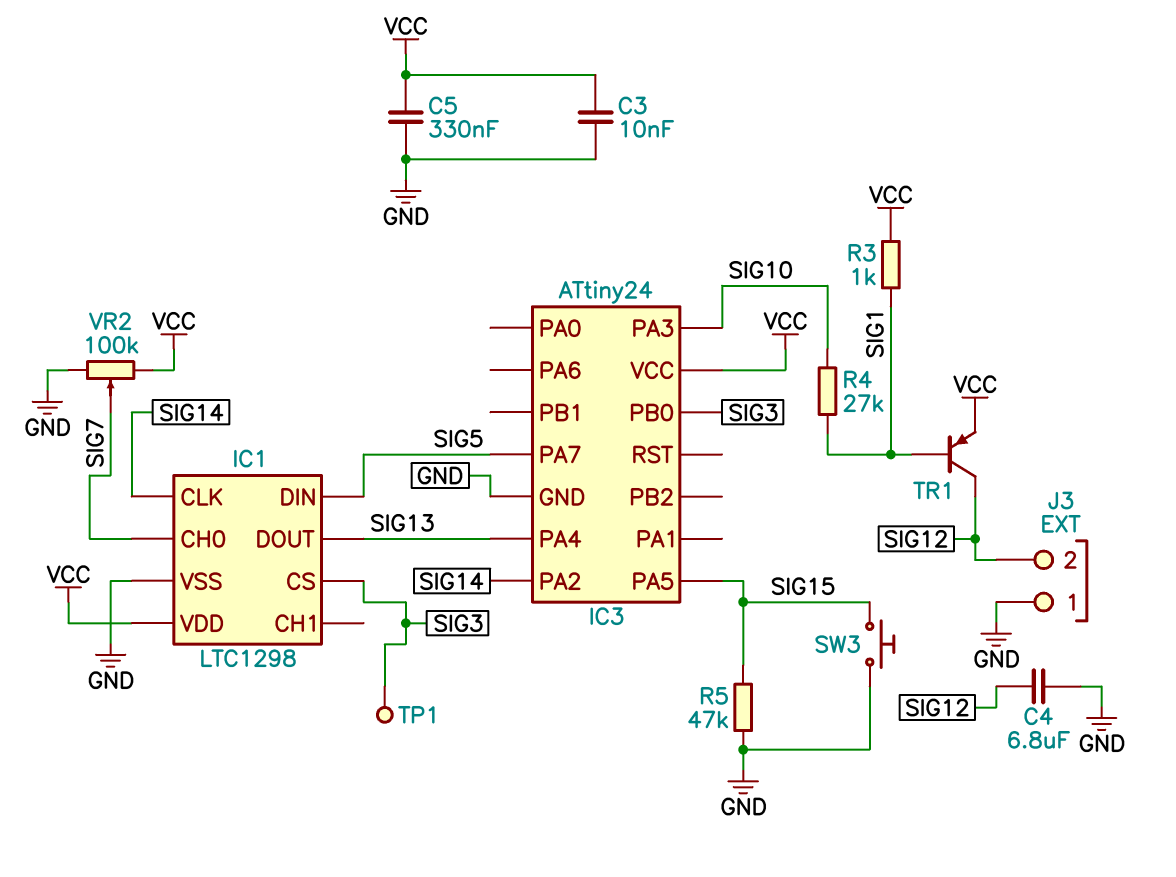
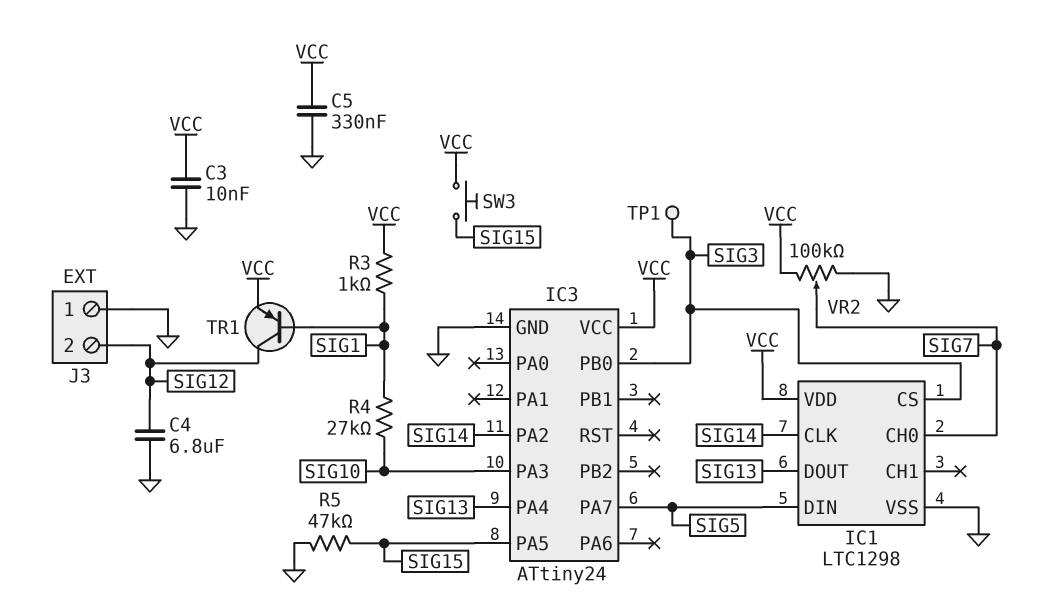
SW3: button (GND, SIG15) -> button (SIG15, VCC)

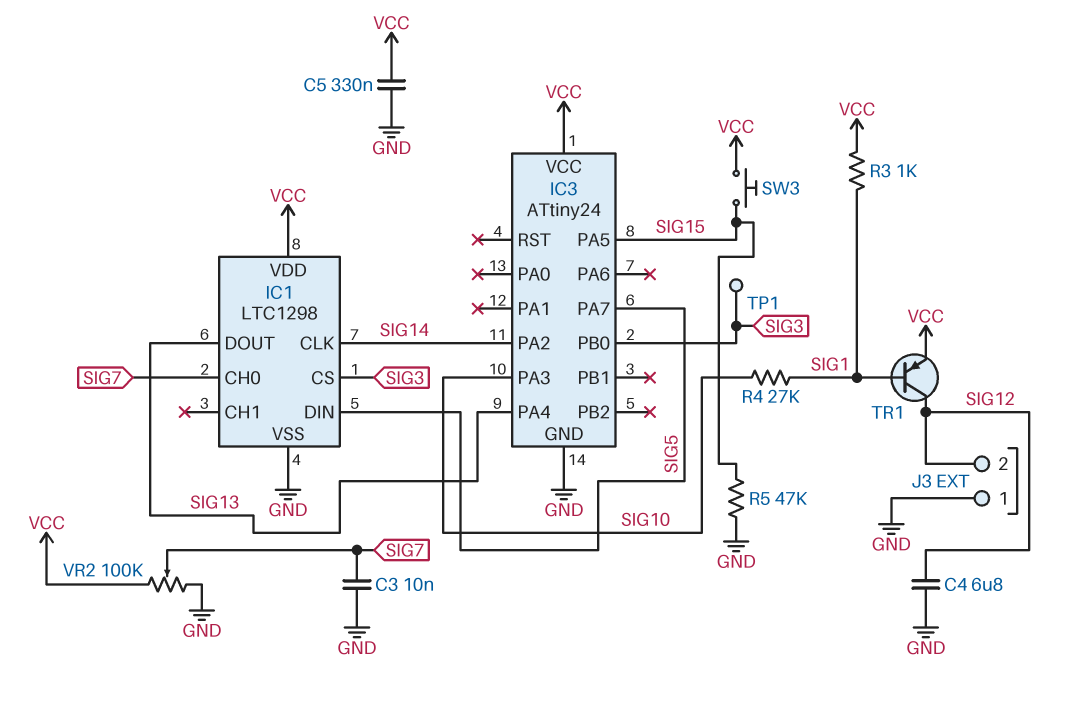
C3: 10nF (GND, VCC) -> 10nF (GND, SIG7)

